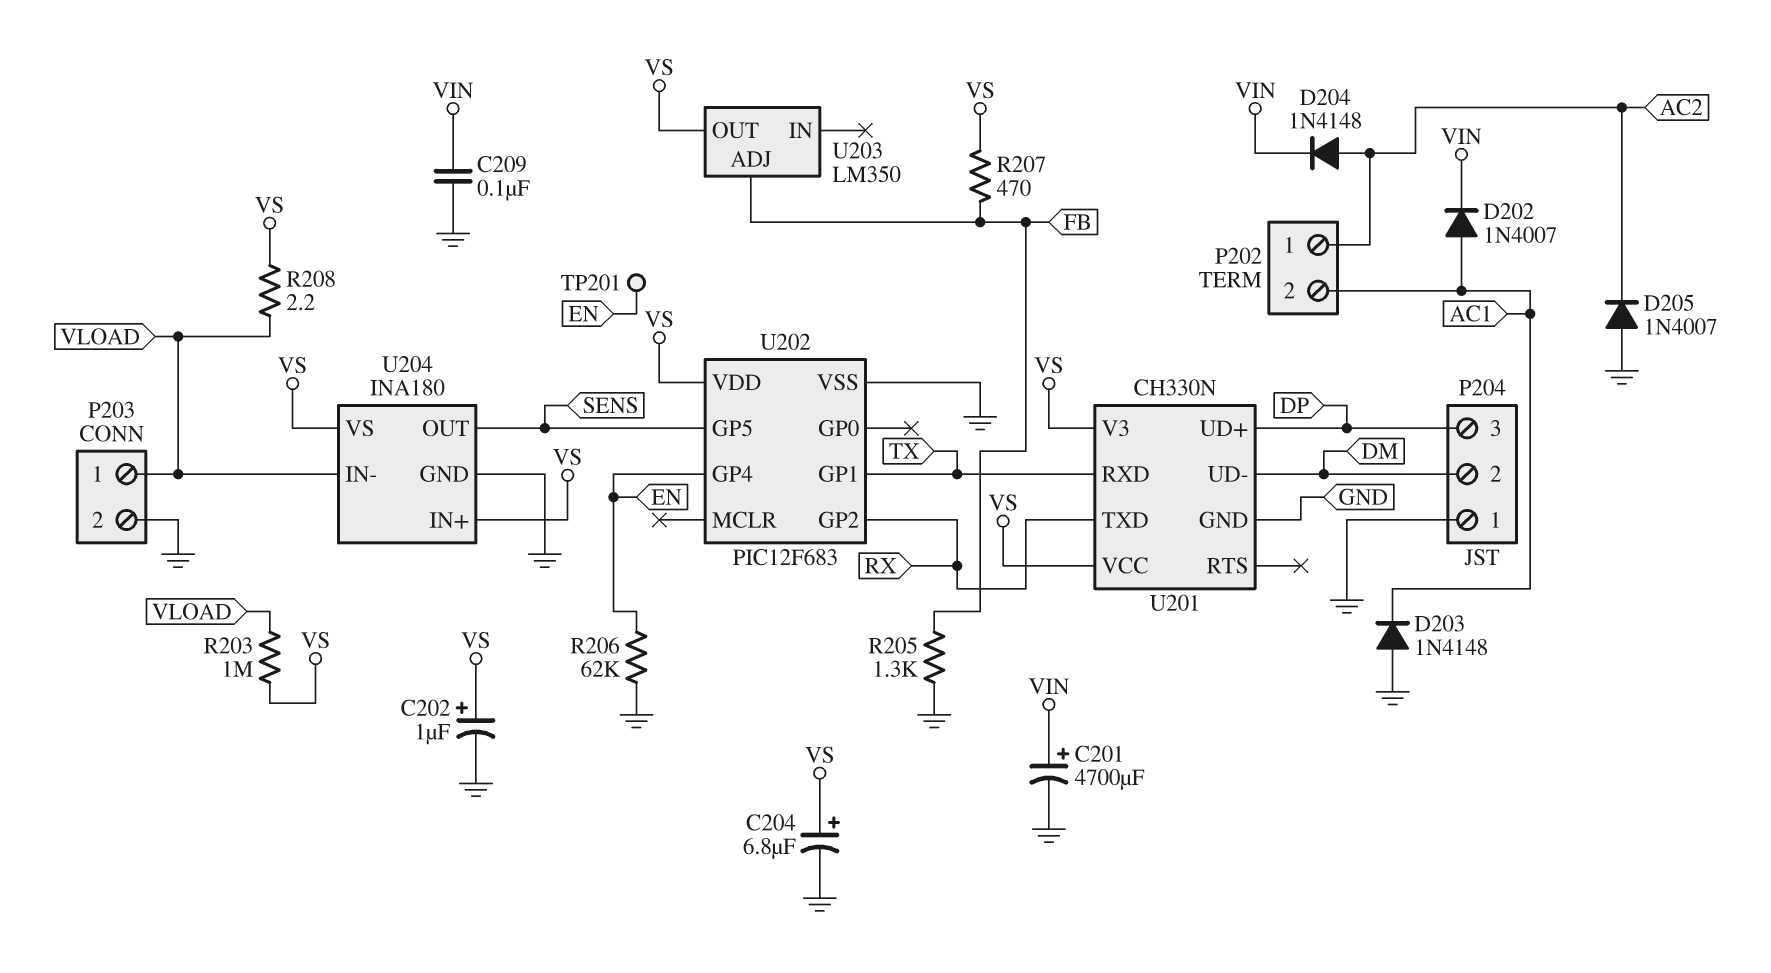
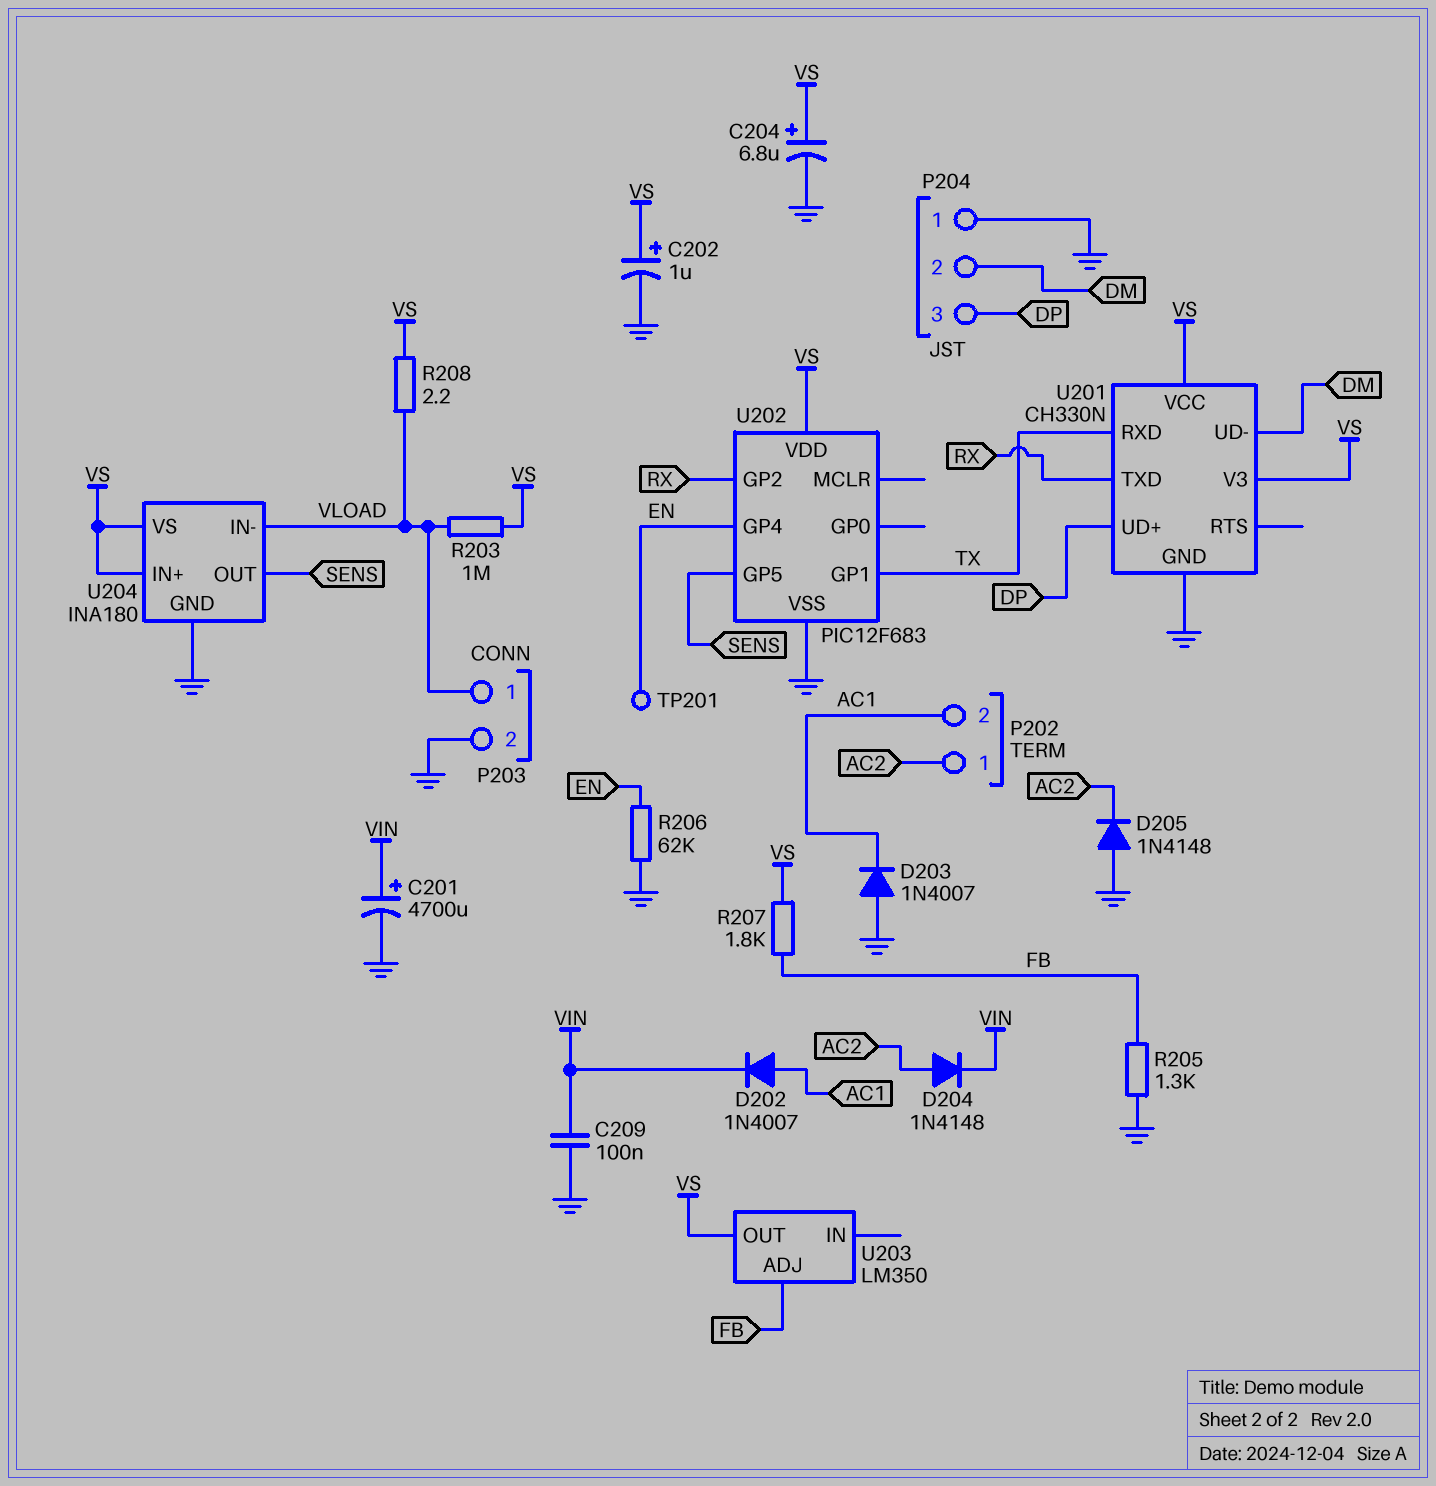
D203: diode 1N4148 (A GND, K AC1) -> diode 1N4007 (A GND, K AC1)
D205: diode 1N4007 (A GND, K AC2) -> diode 1N4148 (A GND, K AC2)
R207: 470 (FB, VS) -> 1.8k (FB, VS)

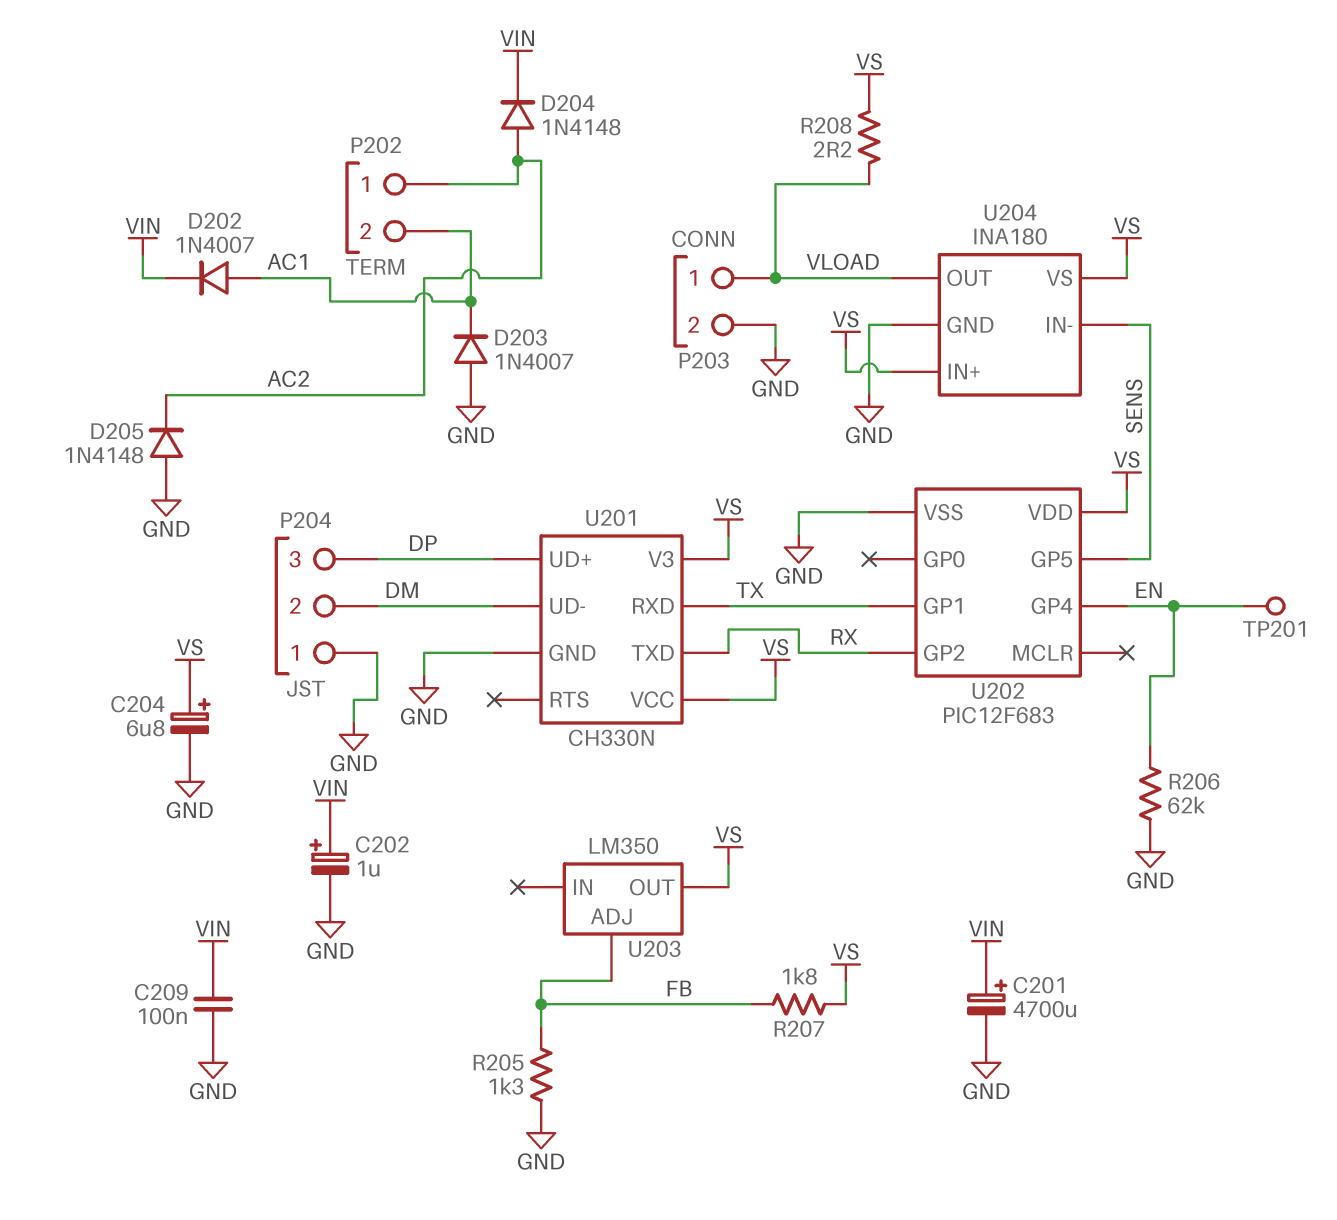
C202: 1uF (plus VS, minus GND) -> 1uF (plus VIN, minus GND)
R203: 1M (VLOAD, VS) -> none
U204 pin IN-: VLOAD -> SENS
U204 pin OUT: SENS -> VLOAD

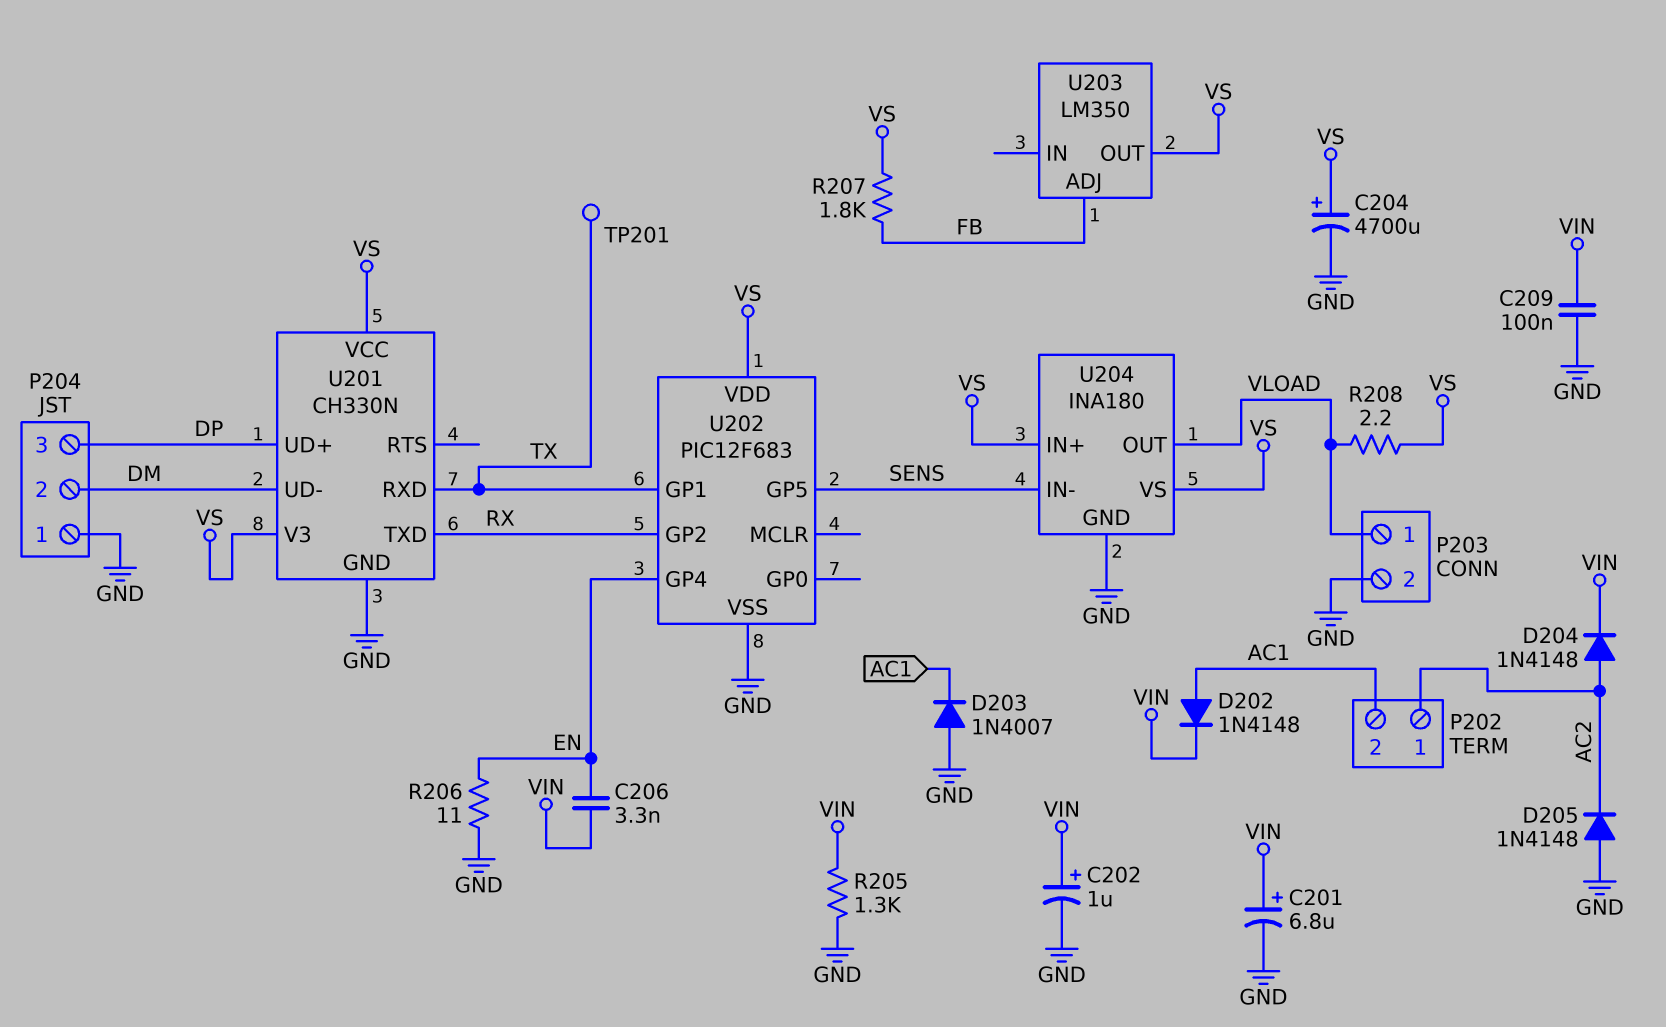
C201: 4700uF (plus VIN, minus GND) -> 6.8uF (plus VIN, minus GND)
C204: 6.8uF (plus VS, minus GND) -> 4700uF (plus VS, minus GND)
C206: none -> 3.3nF (EN, VIN)
D202: diode 1N4007 (A AC1, K VIN) -> diode 1N4148 (A AC1, K VIN)
R205: 1.3k (FB, GND) -> 1.3k (GND, VIN)
R206: 62k (EN, GND) -> 11 (EN, GND)
TP201: test point (EN) -> test point (TX)

